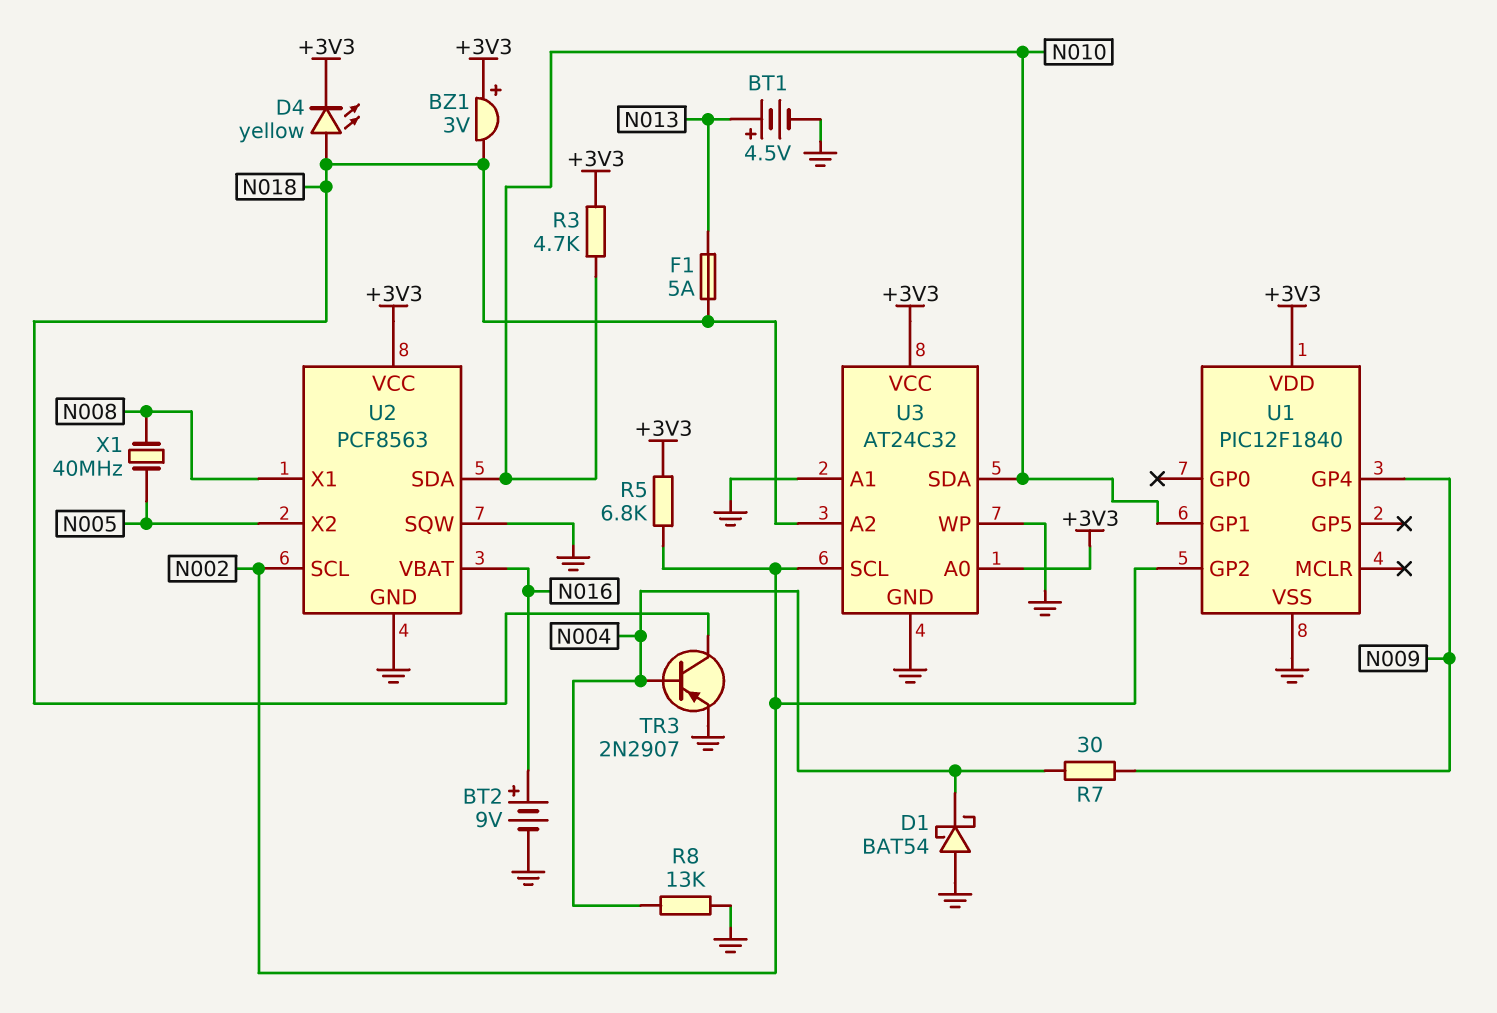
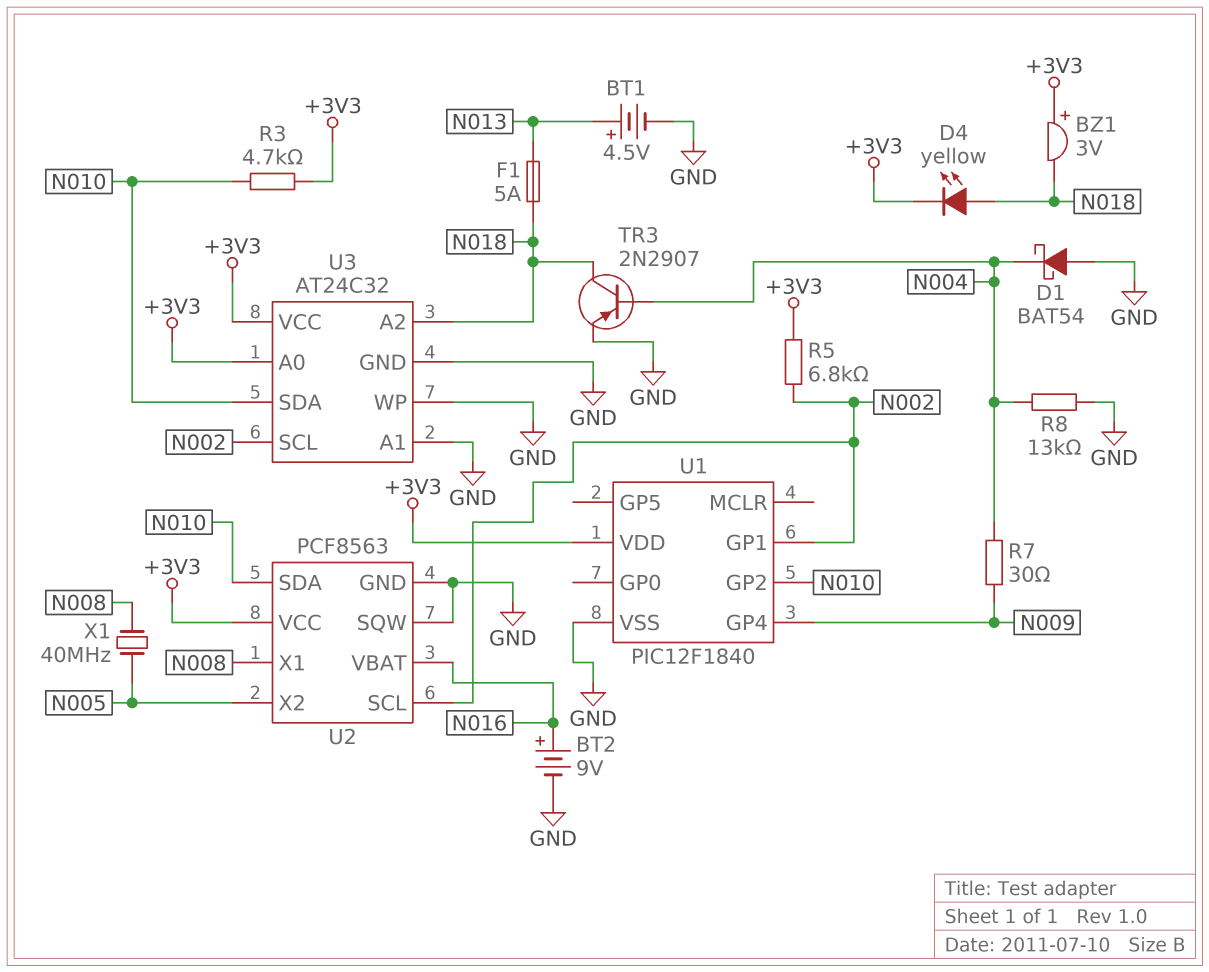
U1 pin GP1: N010 -> N002
U1 pin GP2: N002 -> N010

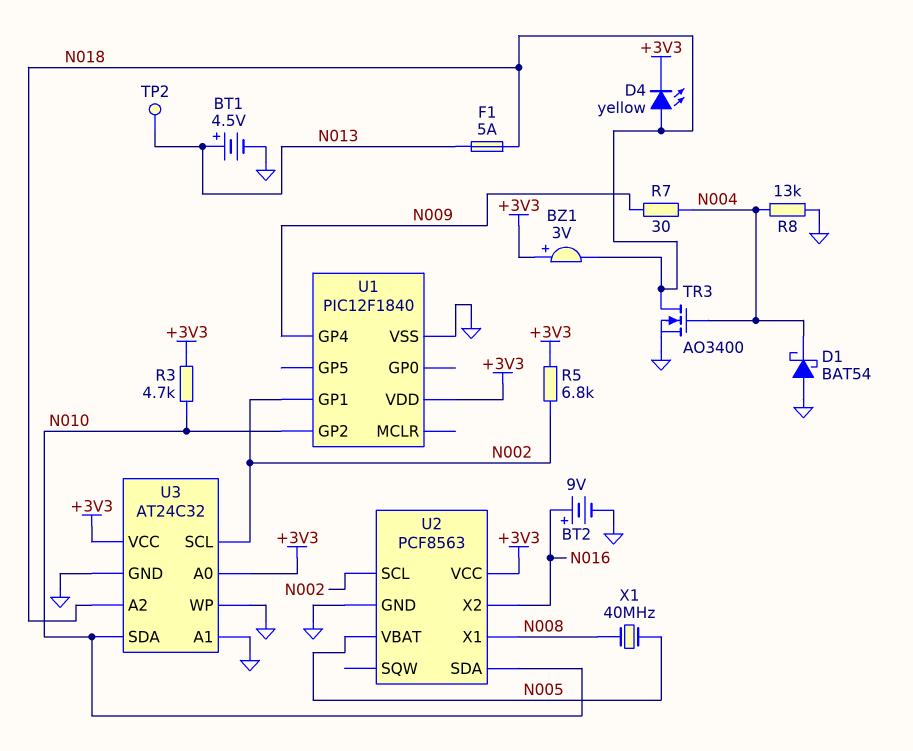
TP2: none -> test point (N013)
TR3: PNP 2N2907 (B N004, C N018, E GND) -> NMOS AO3400 (G N004, D N018, S GND)
U2 pin SQW: GND -> none
U2 pin VBAT: N016 -> N005
U2 pin X2: N005 -> N016

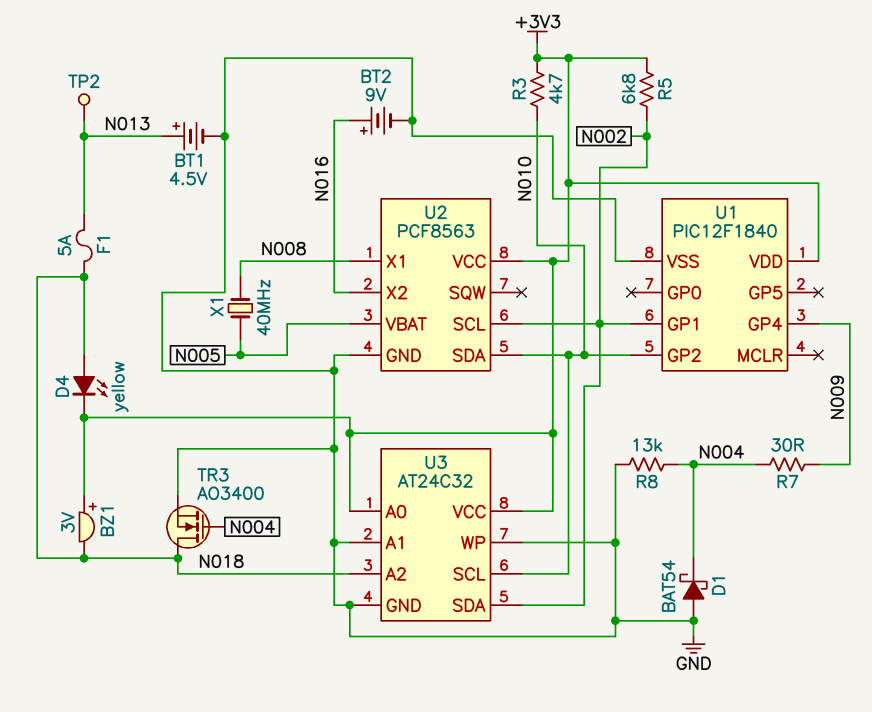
U3 pin SCL: N002 -> N010
U3 pin SDA: N010 -> N002

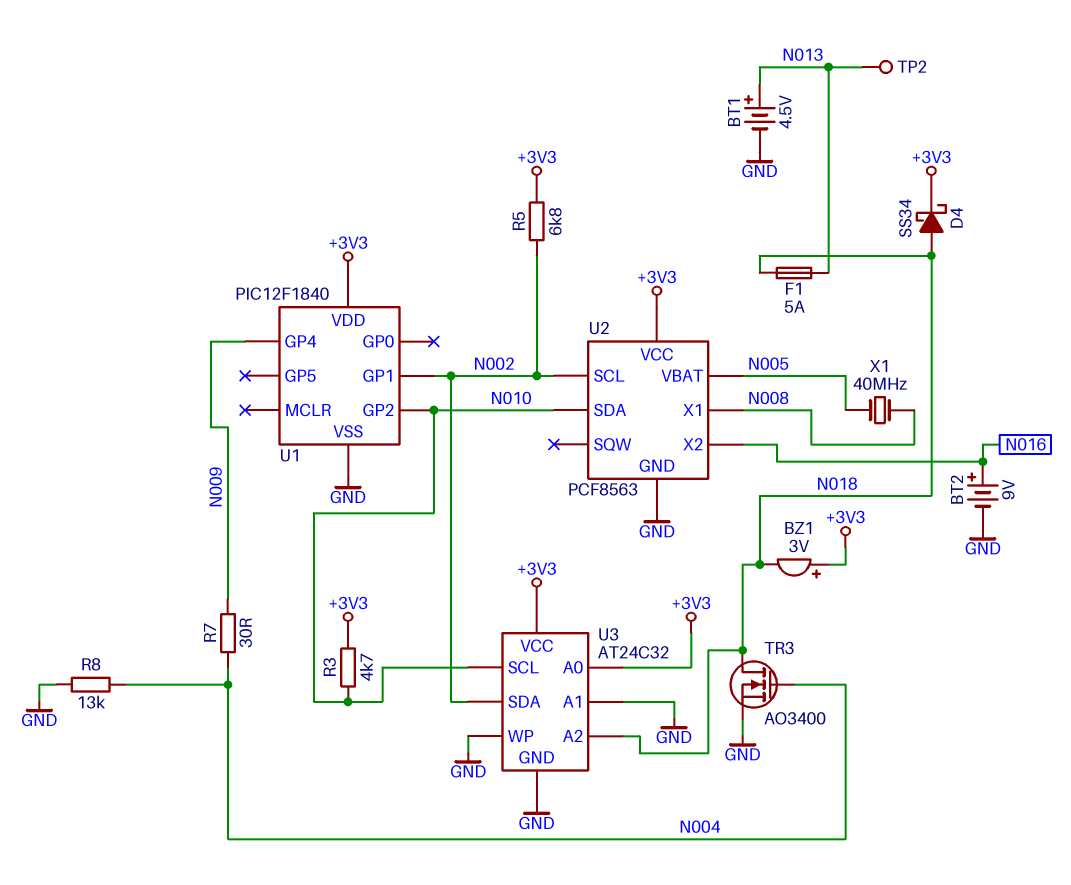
D1: schottky BAT54 (A GND, K N004) -> none
D4: LED yellow (A N018, K +3V3) -> schottky SS34 (A N018, K +3V3)

